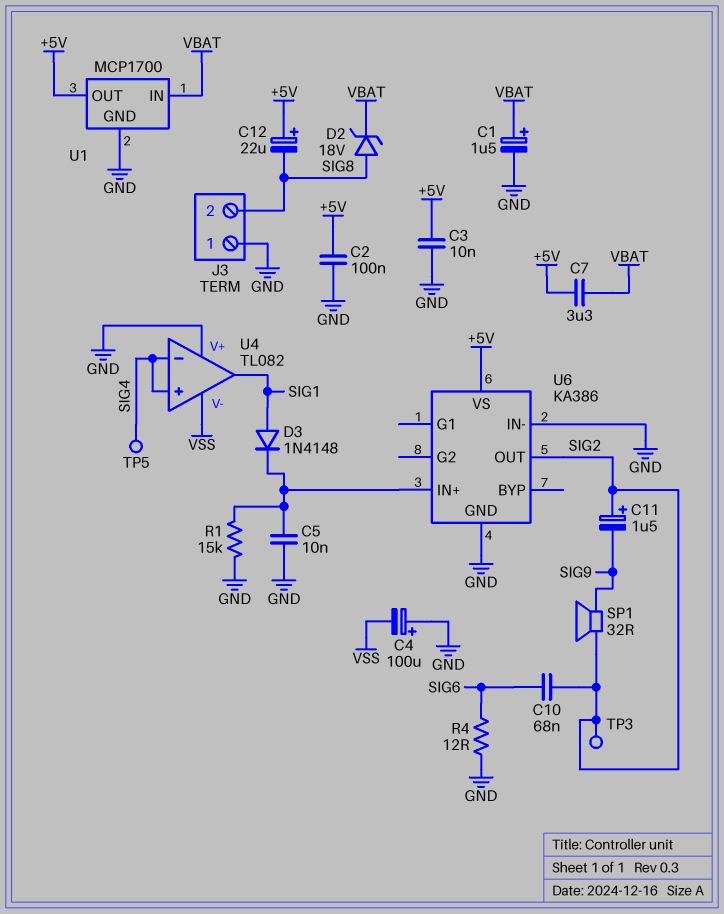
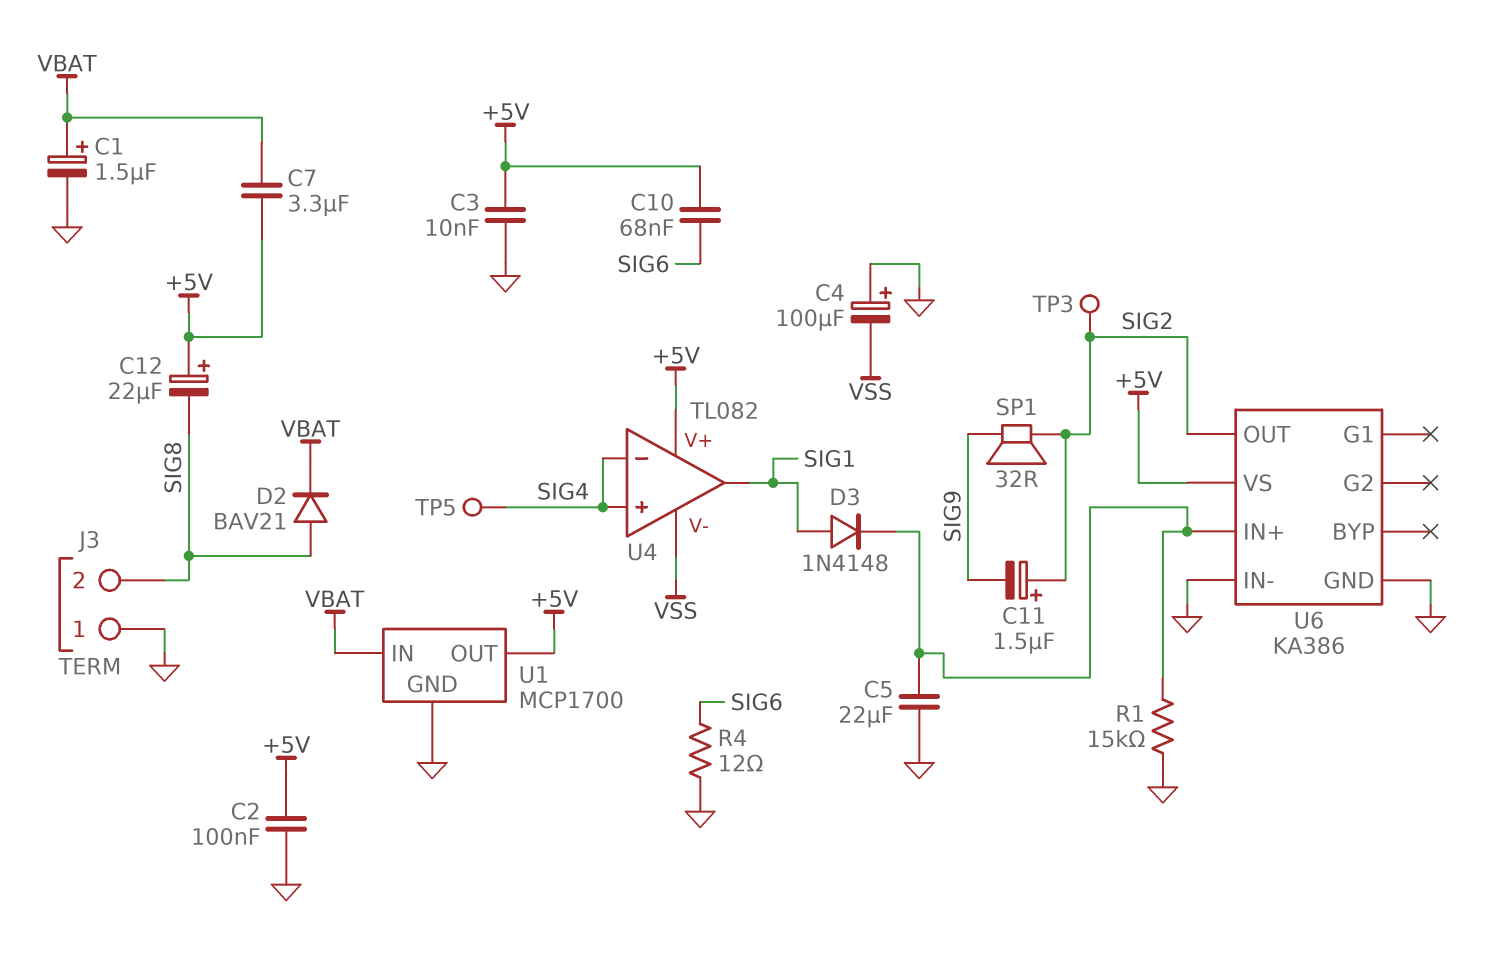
C5: 10nF (GND, U6/IN+) -> 22uF (GND, U6/IN+)
C10: 68nF (SIG2, SIG6) -> 68nF (+5V, SIG6)
D2: zener 18V (A SIG8, K VBAT) -> diode BAV21 (A SIG8, K VBAT)
U4 pin V+: GND -> +5V

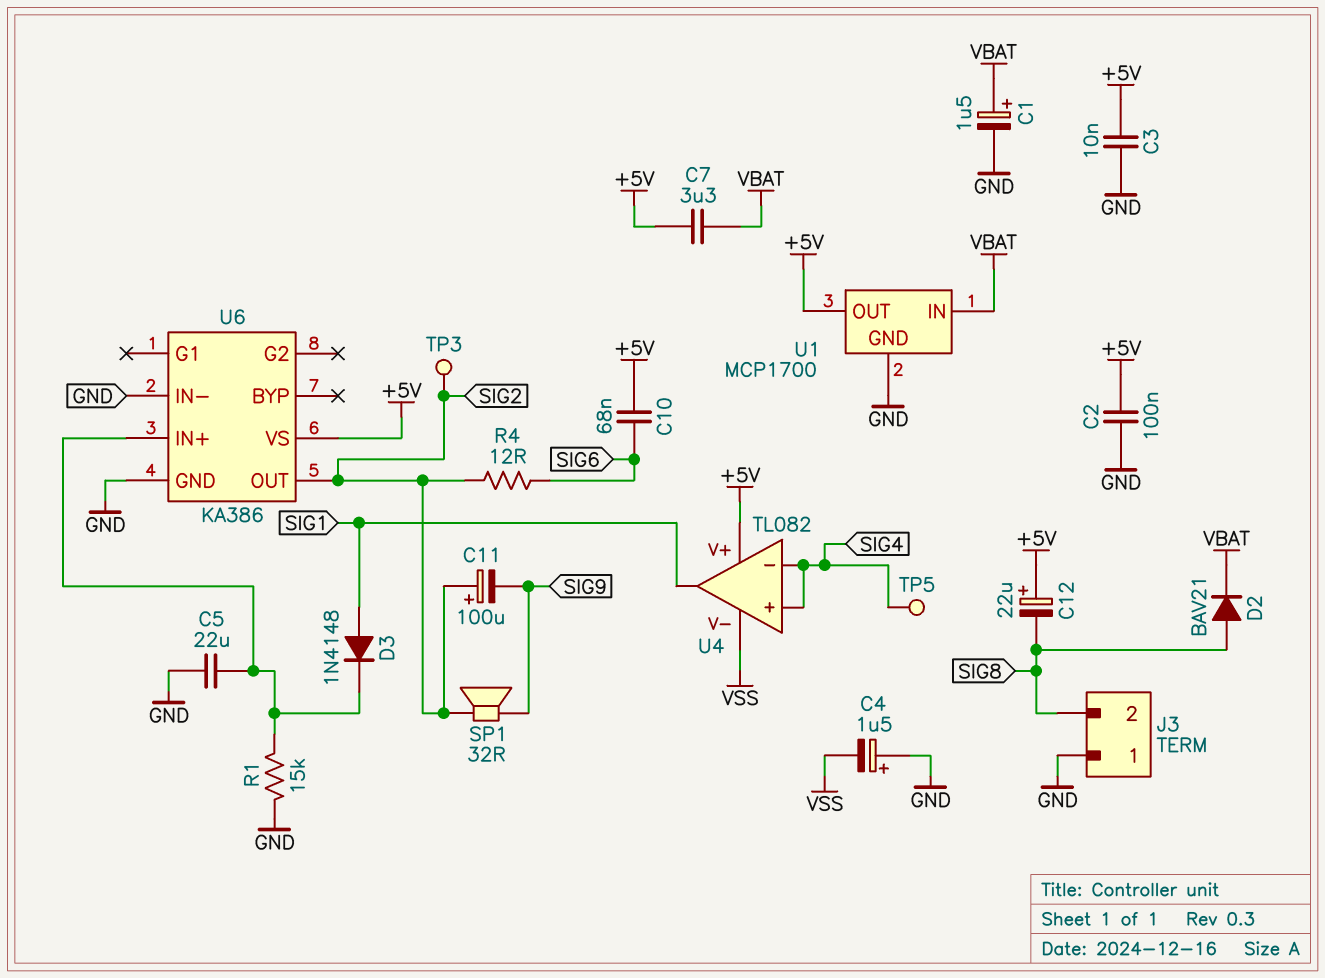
C4: 100uF (plus GND, minus VSS) -> 1.5uF (plus GND, minus VSS)
C11: 1.5uF (plus SIG2, minus SIG9) -> 100uF (plus SIG2, minus SIG9)
R4: 12 (GND, SIG6) -> 12 (SIG2, SIG6)

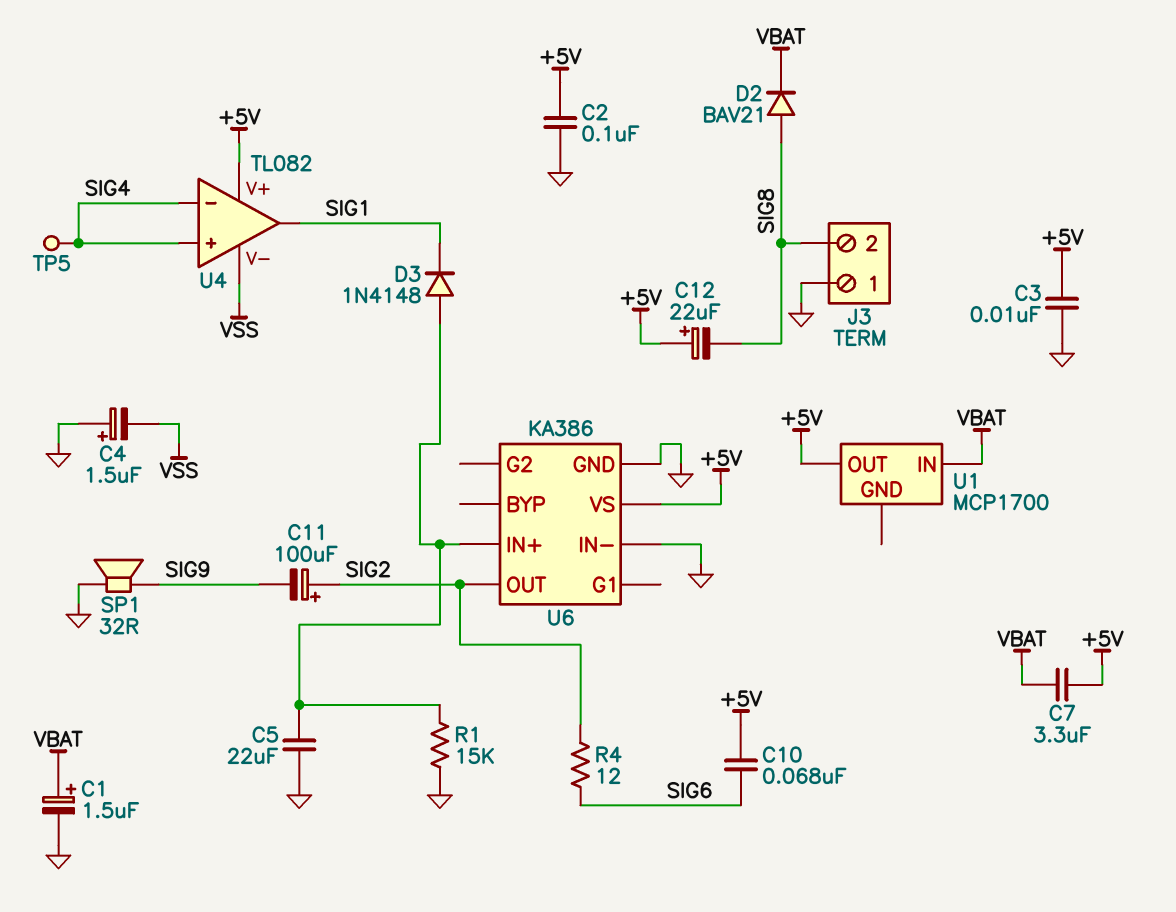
D3: diode 1N4148 (A SIG1, K U6/IN+) -> diode 1N4148 (A U6/IN+, K SIG1)
SP1: speaker 32R (SIG2, SIG9) -> speaker 32R (GND, SIG9)
TP3: test point (SIG2) -> none
U1 pin GND: GND -> none

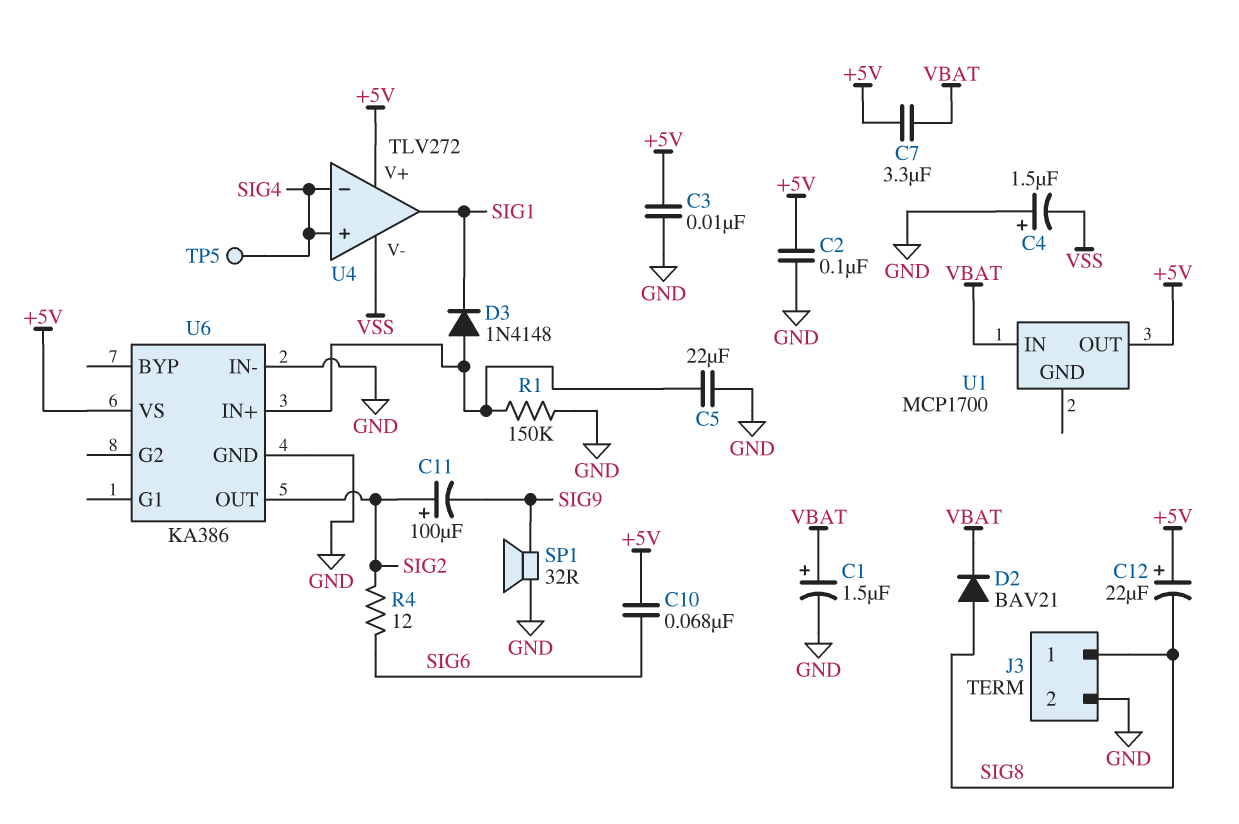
J3 pin 1: GND -> SIG8
J3 pin 2: SIG8 -> GND
R1: 15k (GND, U6/IN+) -> 150k (GND, U6/IN+)
U4: TL082 -> TLV272

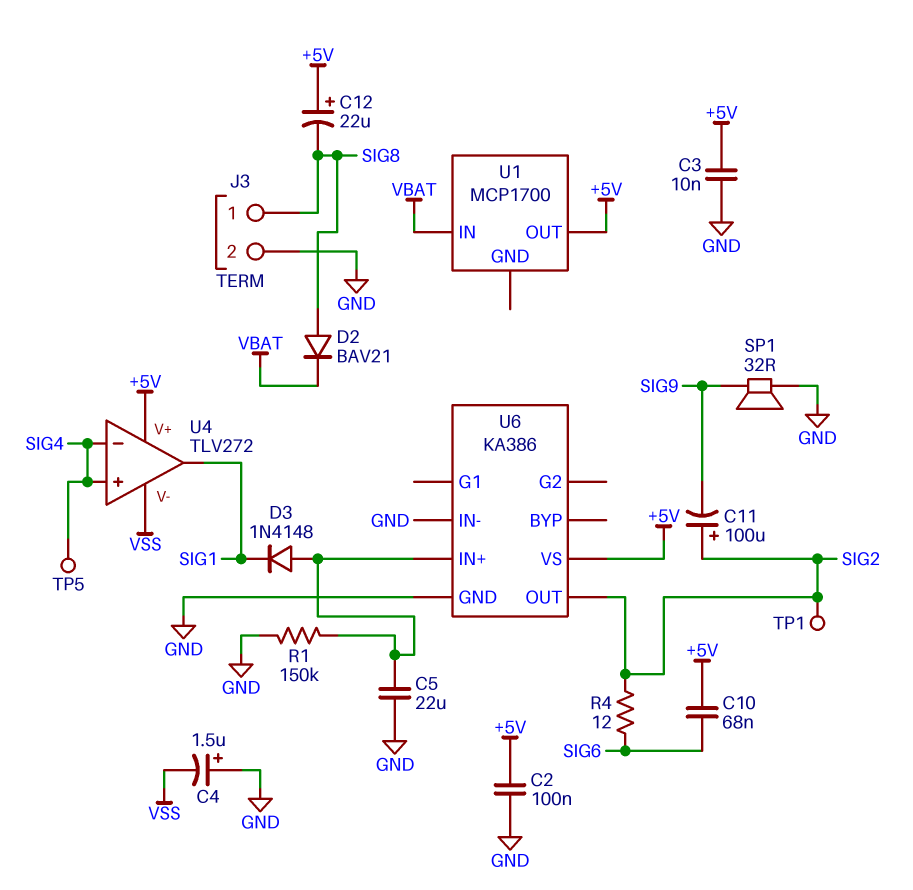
C1: 1.5uF (plus VBAT, minus GND) -> none
C7: 3.3uF (+5V, VBAT) -> none
TP1: none -> test point (SIG2)

